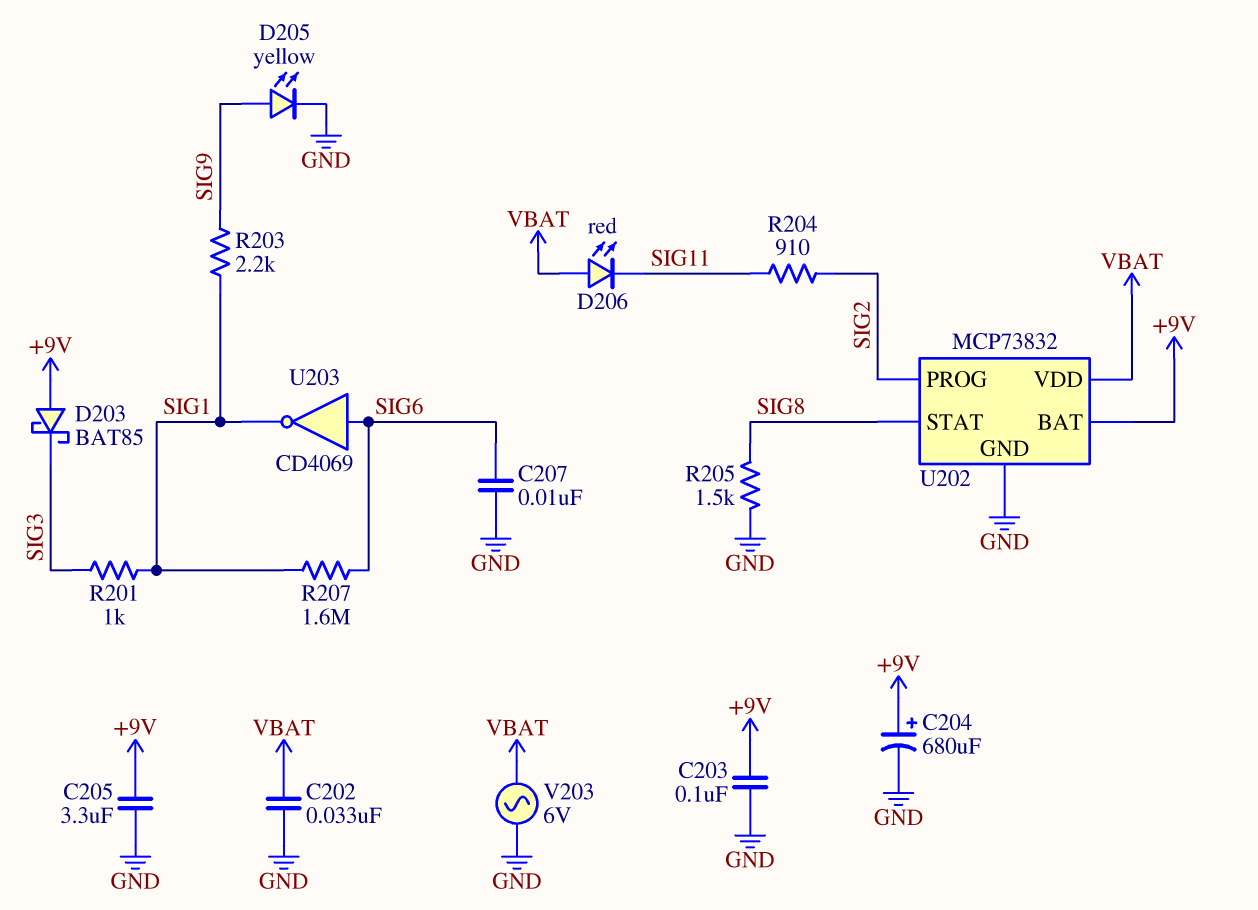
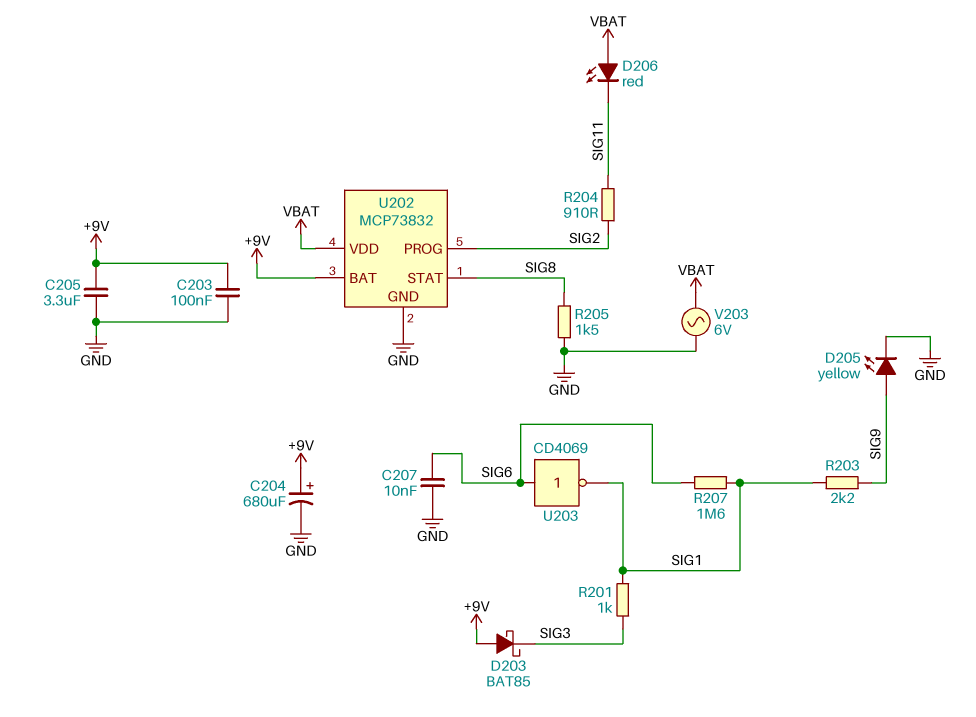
C202: 33nF (GND, VBAT) -> none

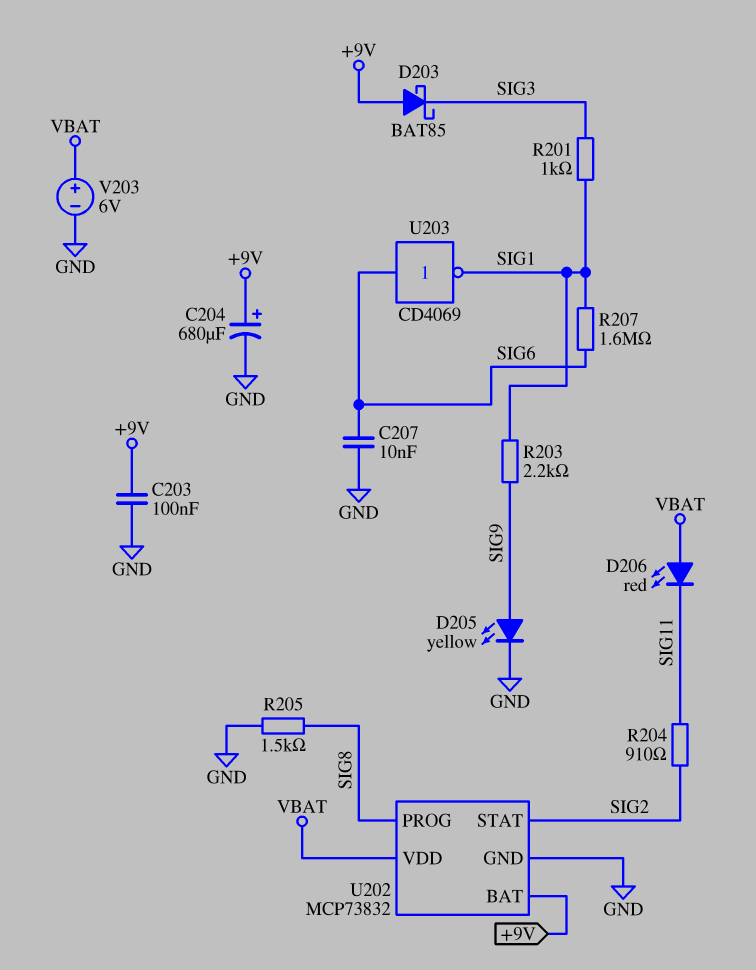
C205: 3.3uF (+9V, GND) -> none
U202 pin PROG: SIG2 -> SIG8
U202 pin STAT: SIG8 -> SIG2
V203: AC 6V (GND, VBAT) -> 6V (plus VBAT, minus GND)

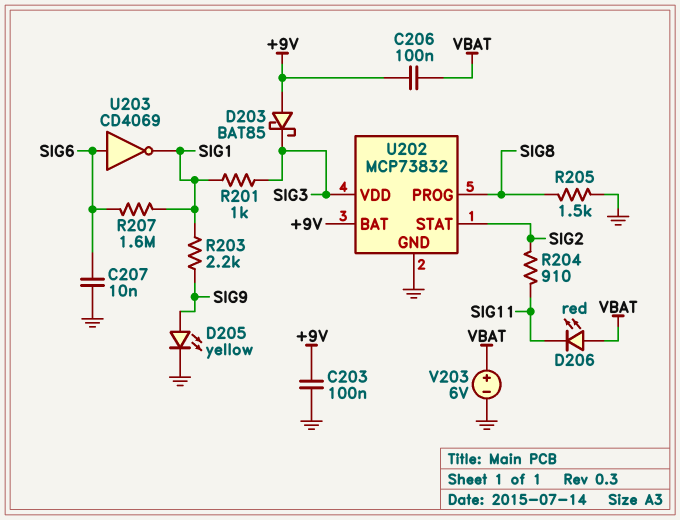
C204: 680uF (plus +9V, minus GND) -> none
C206: none -> 100nF (+9V, VBAT)
U202 pin VDD: VBAT -> SIG3

